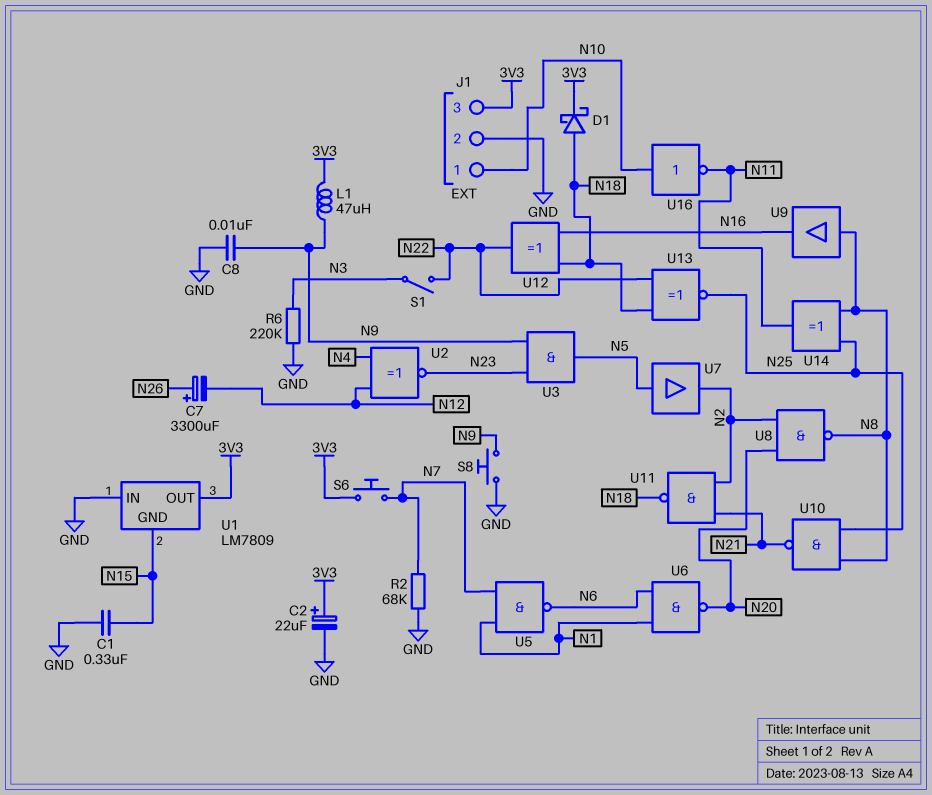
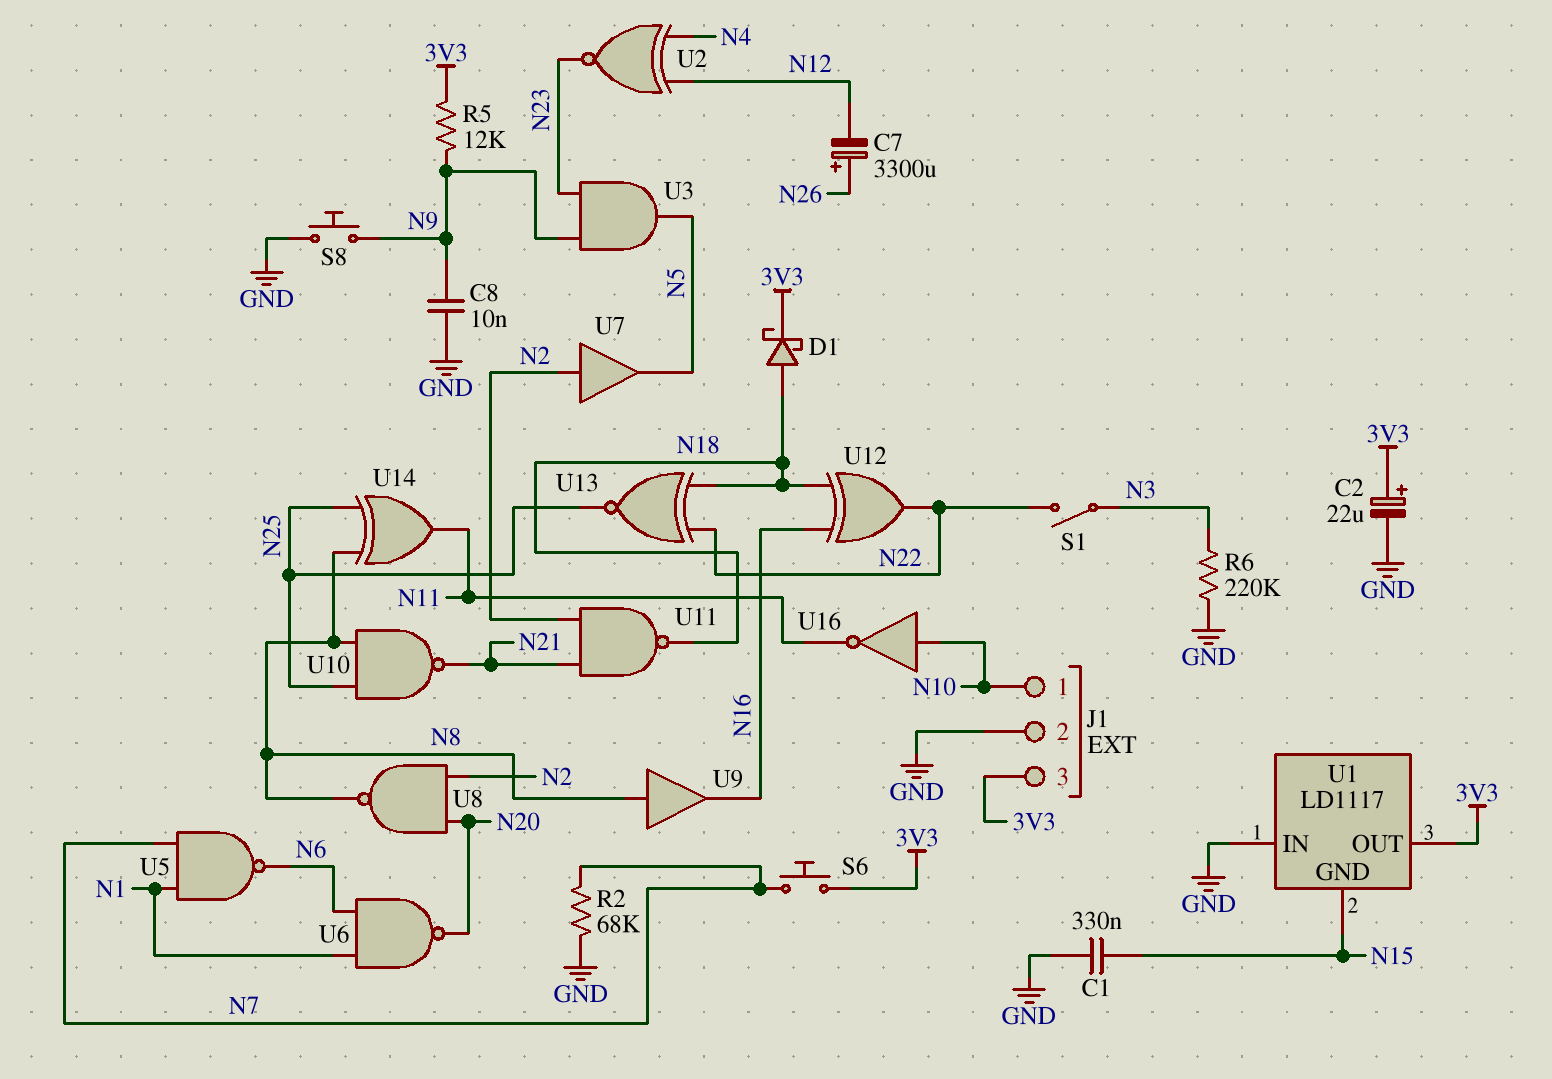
L1: 47uH (3V3, N9) -> none
R5: none -> 12k (3V3, N9)
U1: LM7809 -> LD1117
U7: buffer (in N5, out N2) -> buffer (in N2, out N5)

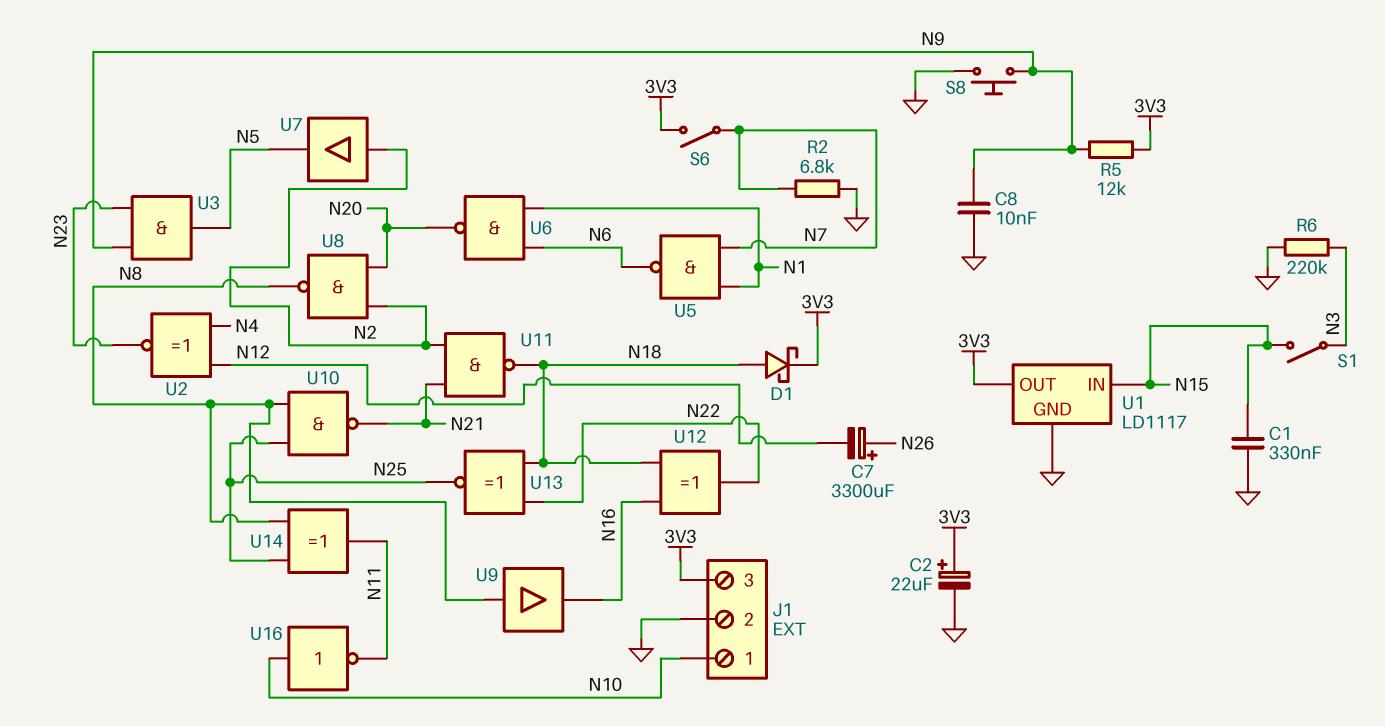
R2: 68k (GND, N7) -> 6.8k (GND, N7)
S1: switch (N3, N22) -> switch (N3, N15)
S6: button (3V3, N7) -> switch (3V3, N7)
U1 pin GND: N15 -> GND
U1 pin IN: GND -> N15

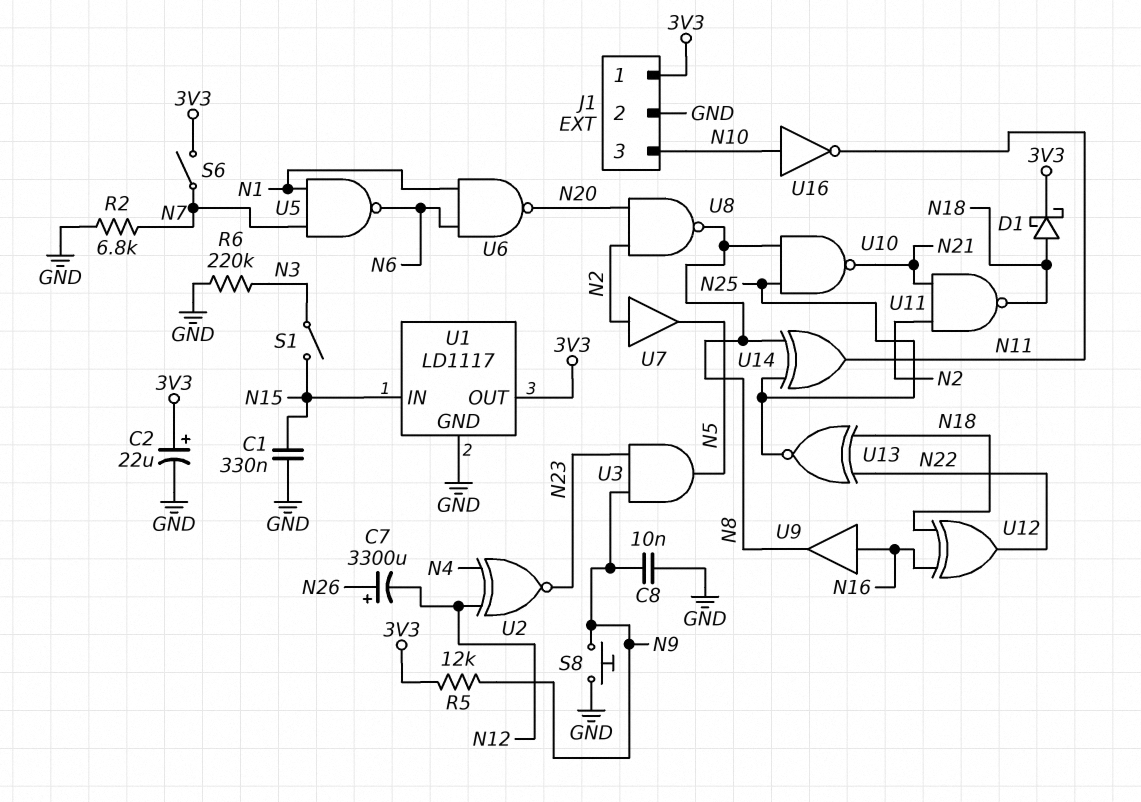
J1 pin 1: N10 -> 3V3
J1 pin 3: 3V3 -> N10
U9: buffer (in N8, out N16) -> buffer (in N16, out N8)

